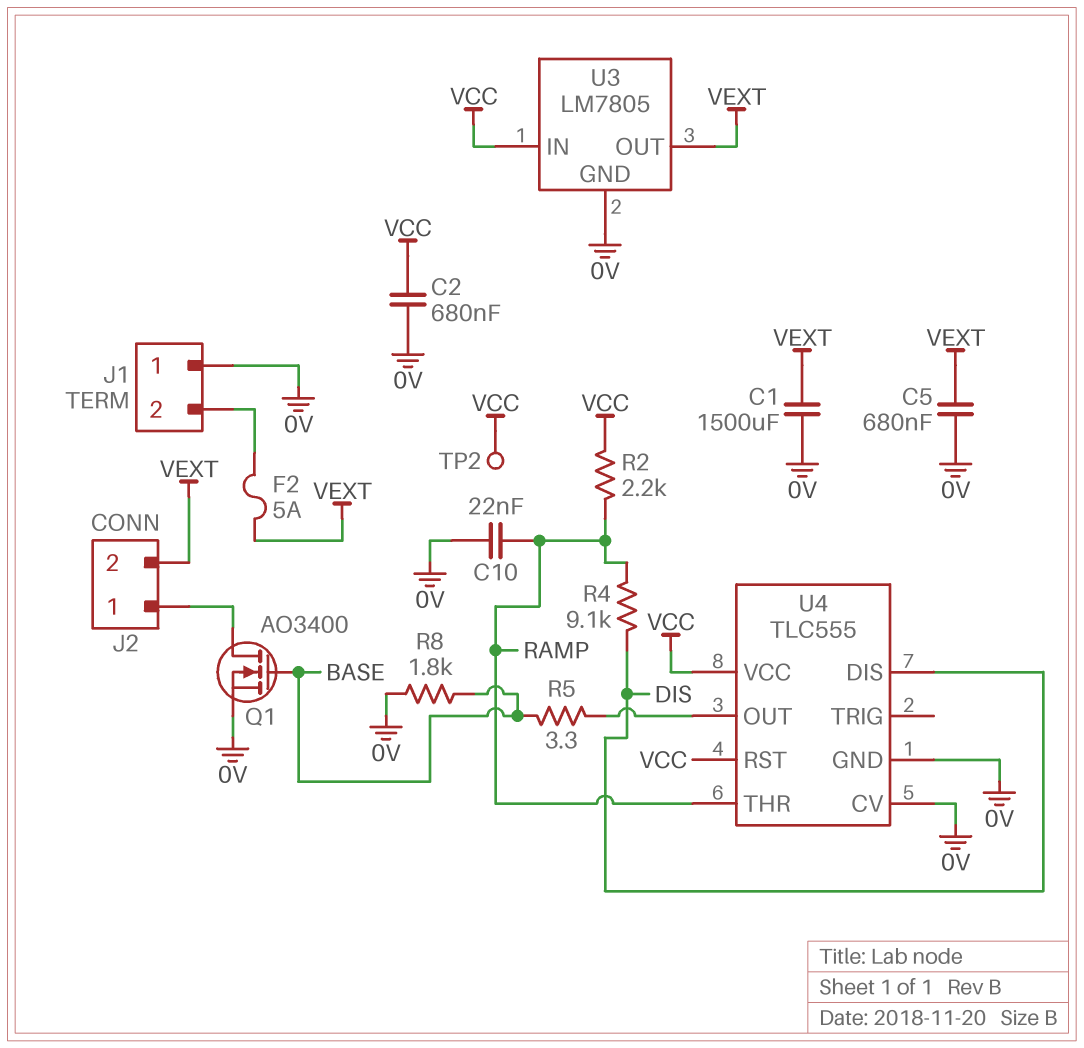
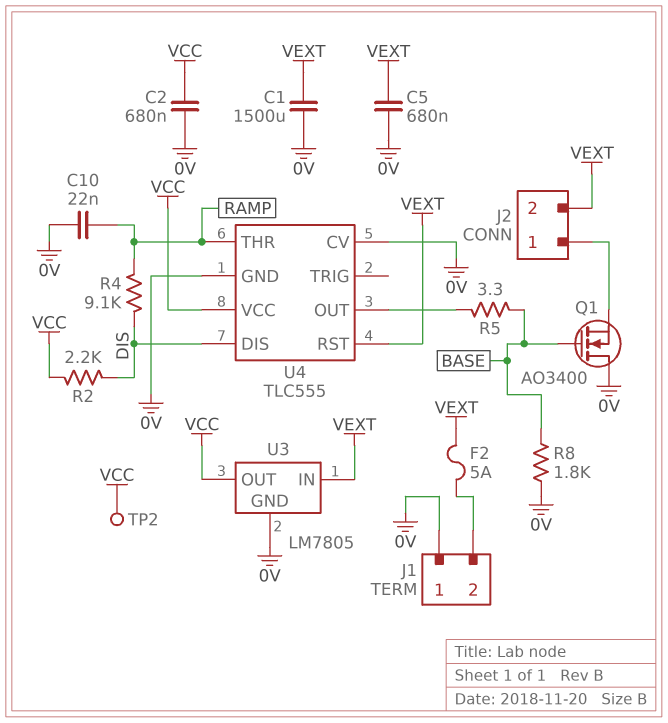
Q1: NMOS AO3400 (G BASE, D J2/1, S 0V) -> NMOS AO3400 (G BASE, D 0V, S J2/1)
R2: 2.2k (RAMP, VCC) -> 2.2k (DIS, VCC)
U3 pin IN: VCC -> VEXT
U3 pin OUT: VEXT -> VCC
U4 pin RST: VCC -> VEXT

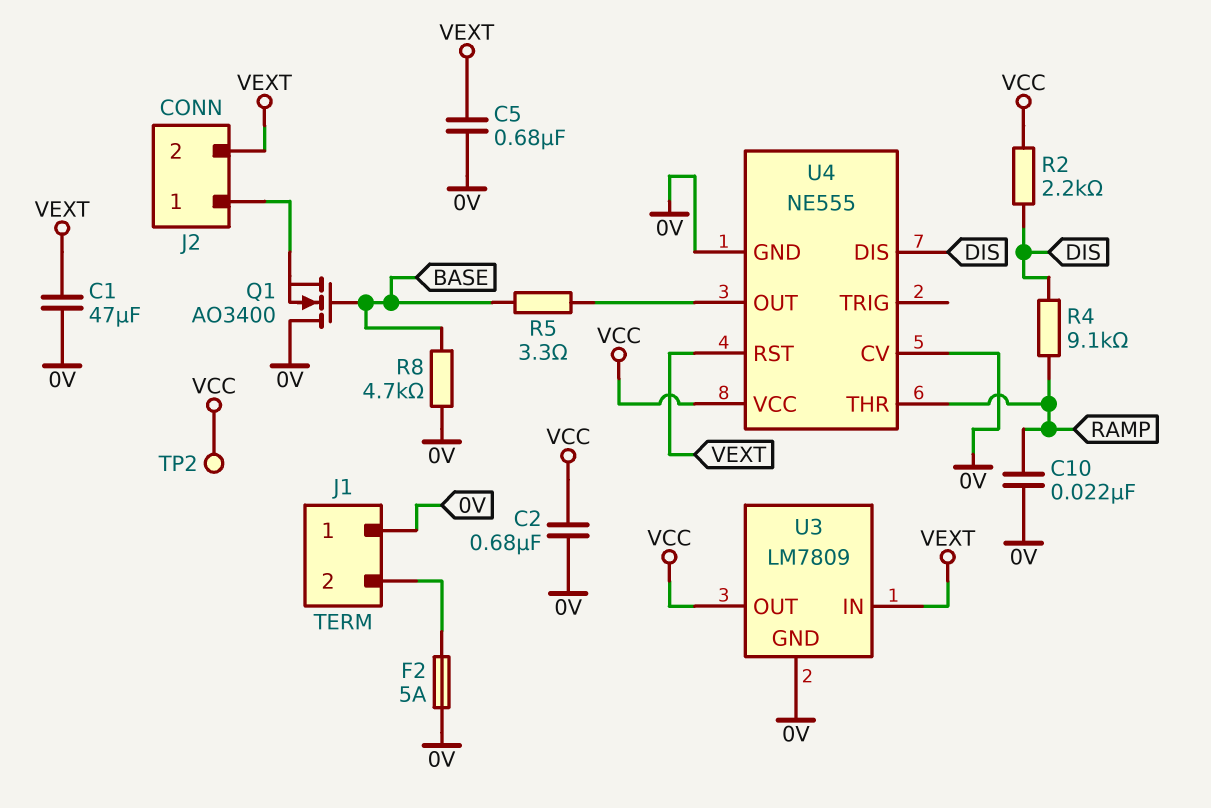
C1: 1500uF (0V, VEXT) -> 47uF (0V, VEXT)
F2: 5A (J1/2, VEXT) -> 5A (0V, J1/2)
R8: 1.8k (0V, BASE) -> 4.7k (0V, BASE)
U3: LM7805 -> LM7809
U4: TLC555 -> NE555

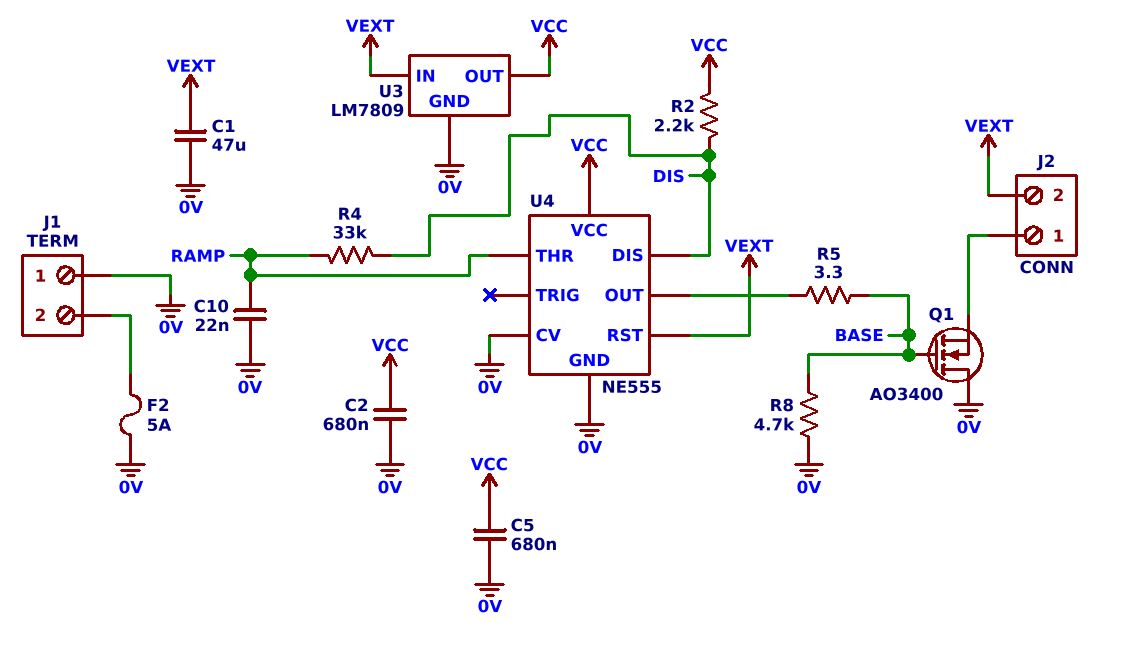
C5: 680nF (0V, VEXT) -> 680nF (0V, VCC)
R4: 9.1k (DIS, RAMP) -> 33k (DIS, RAMP)
TP2: test point (VCC) -> none

